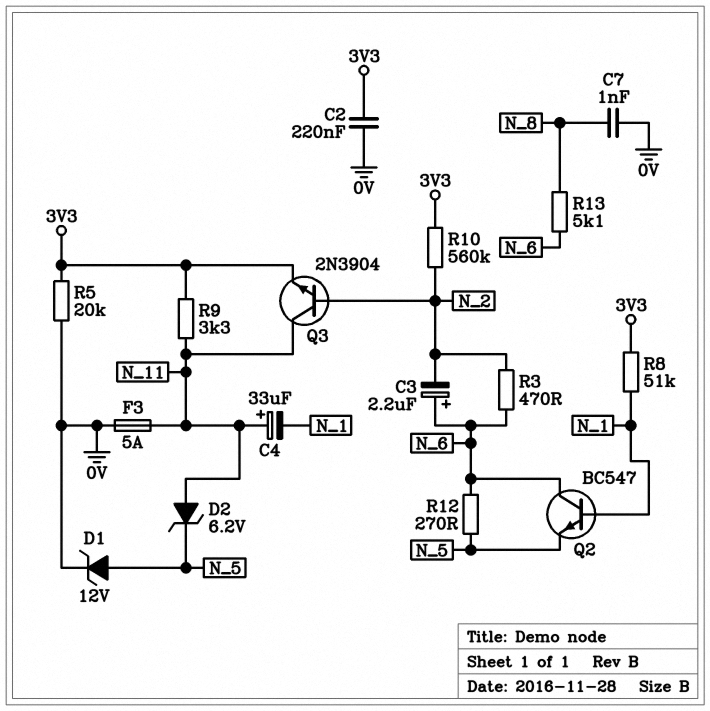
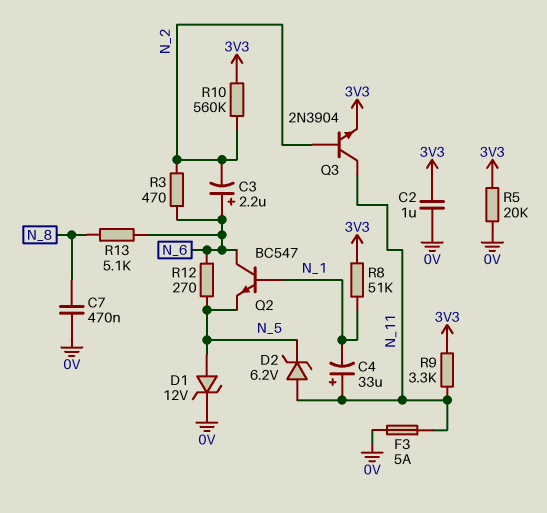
C2: 220nF (0V, 3V3) -> 1uF (0V, 3V3)
C7: 1nF (0V, N_8) -> 470nF (0V, N_8)

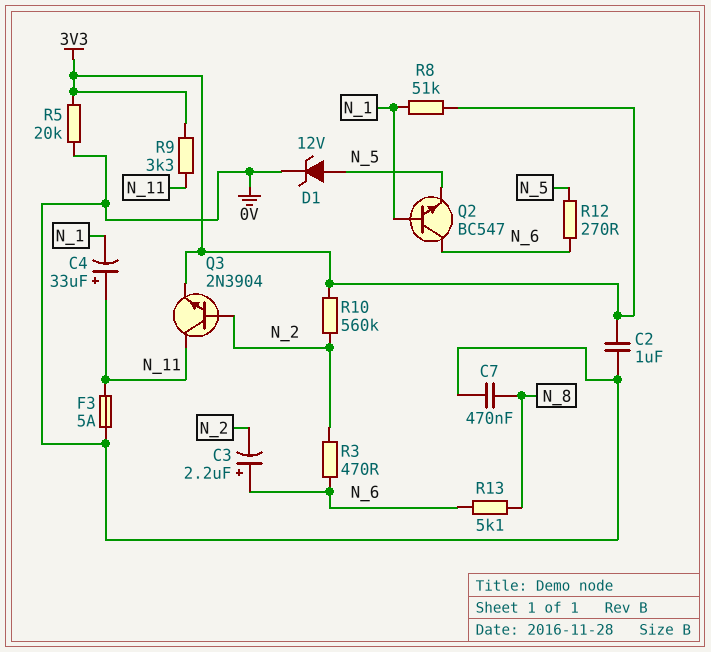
D2: zener 6.2V (A N_11, K N_5) -> none

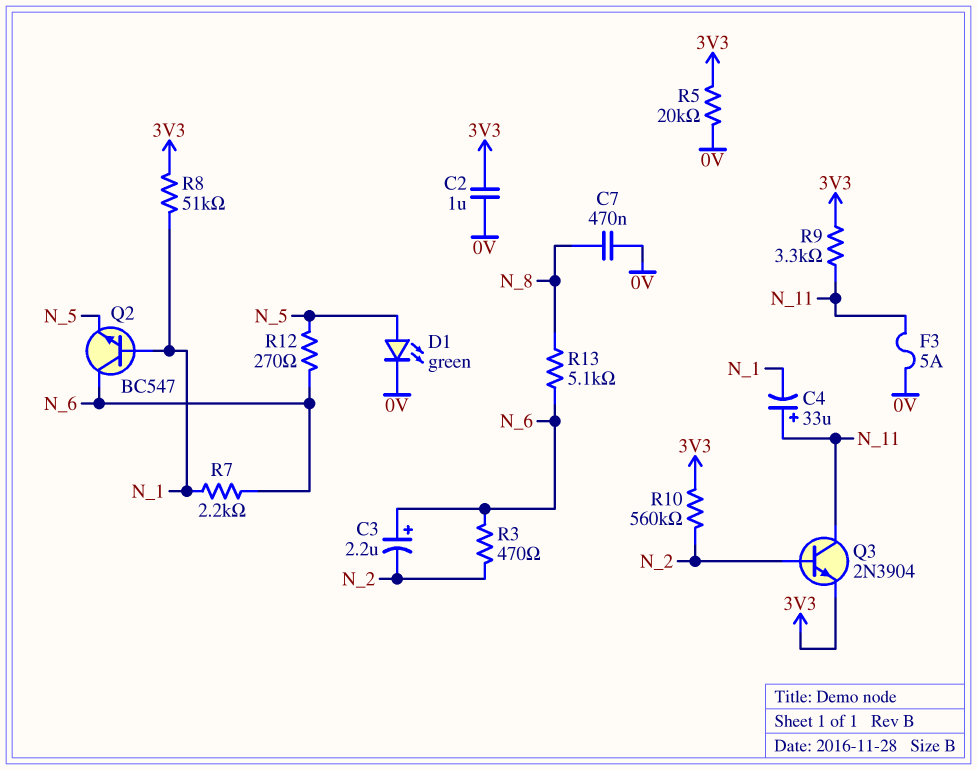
D1: zener 12V (A N_5, K 0V) -> LED green (A N_5, K 0V)
R7: none -> 2.2k (N_1, N_6)

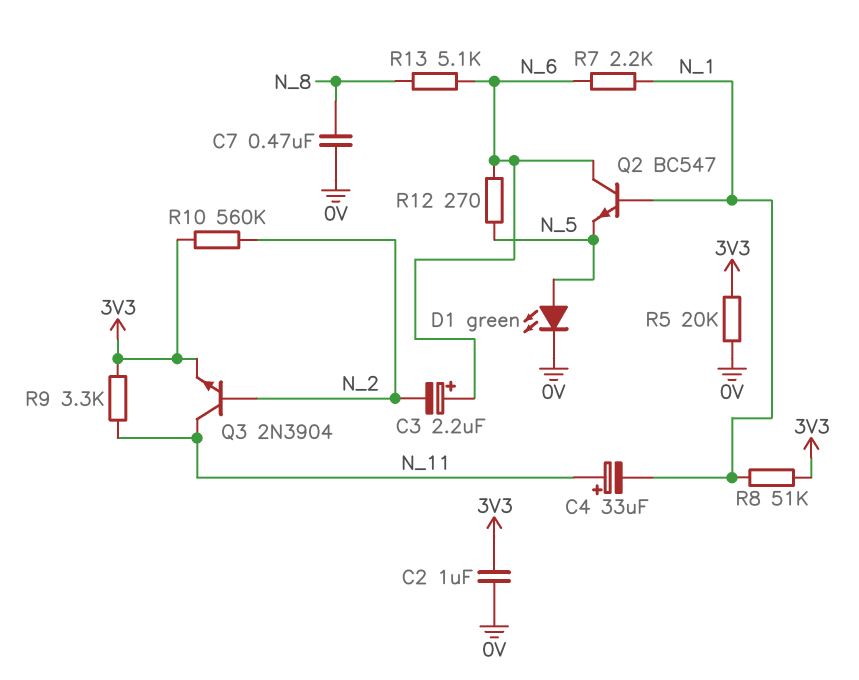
F3: 5A (0V, N_11) -> none
R3: 470 (N_2, N_6) -> none

